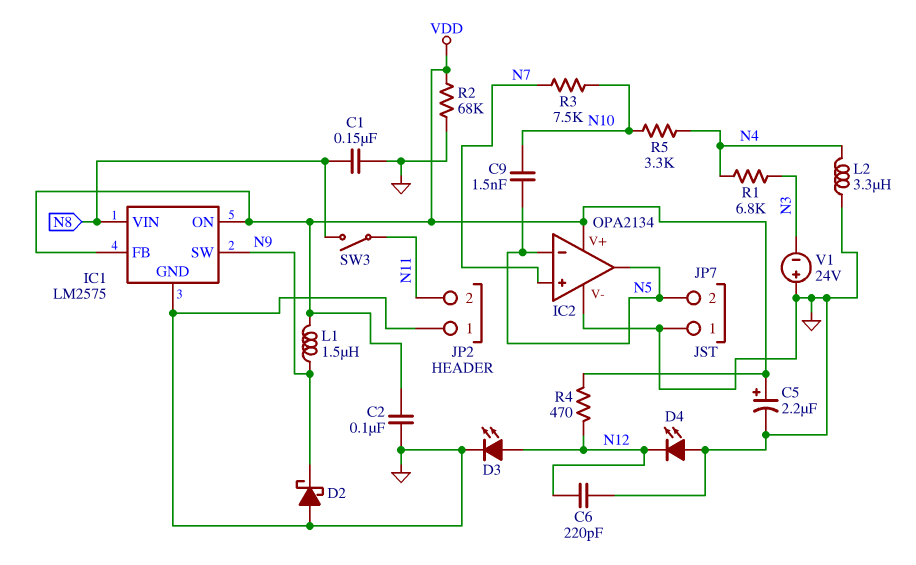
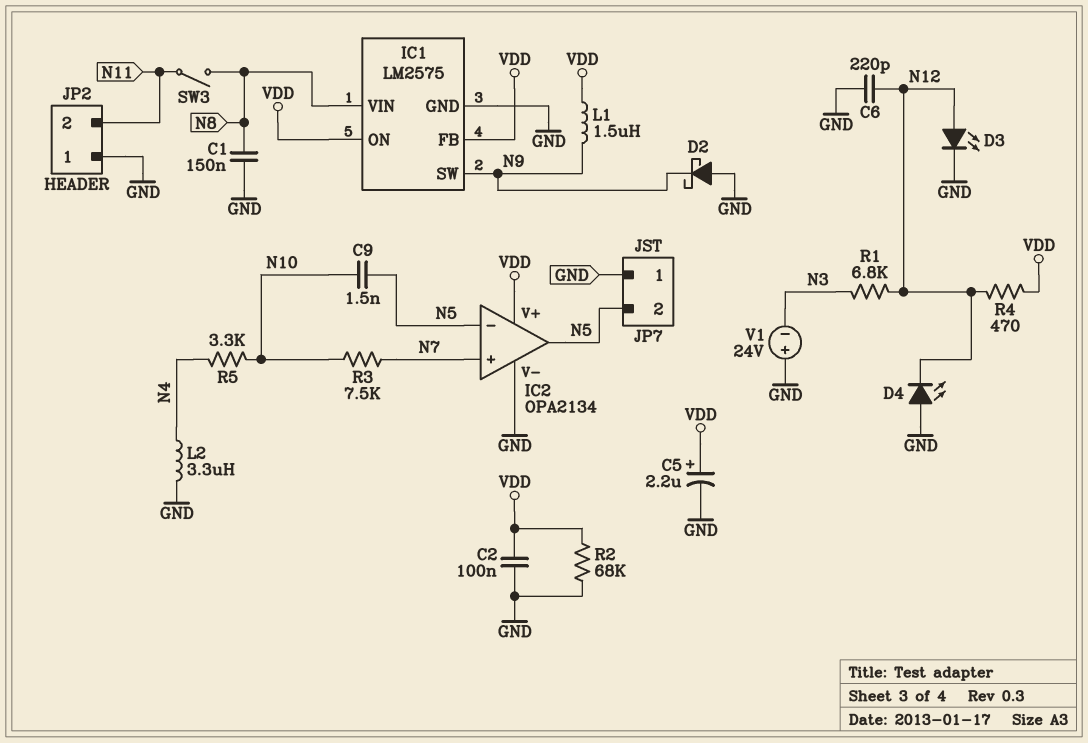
R1: 6.8k (N3, N4) -> 6.8k (N3, N12)

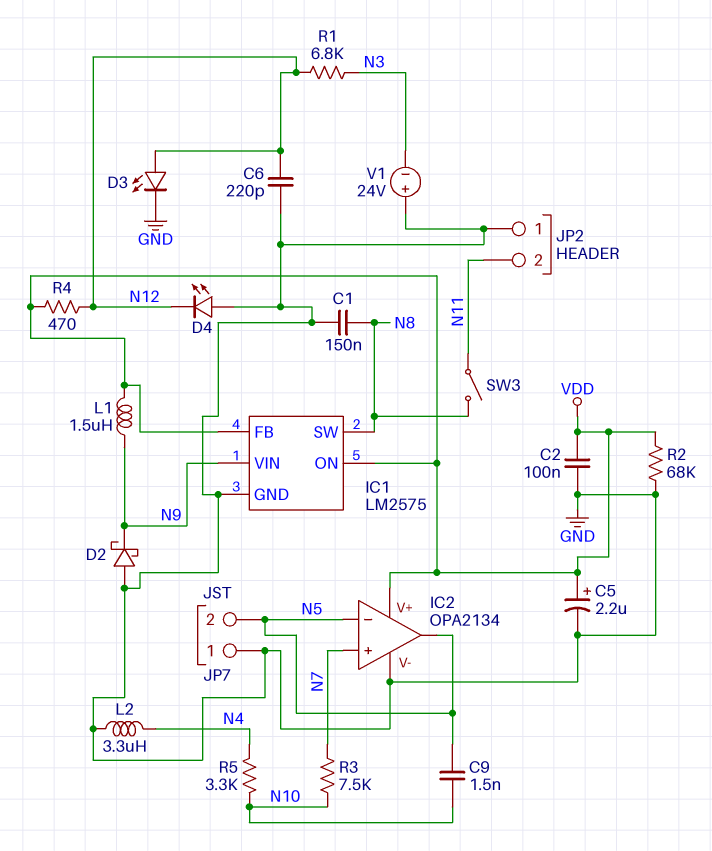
IC1 pin SW: N9 -> N8
IC1 pin VIN: N8 -> N9

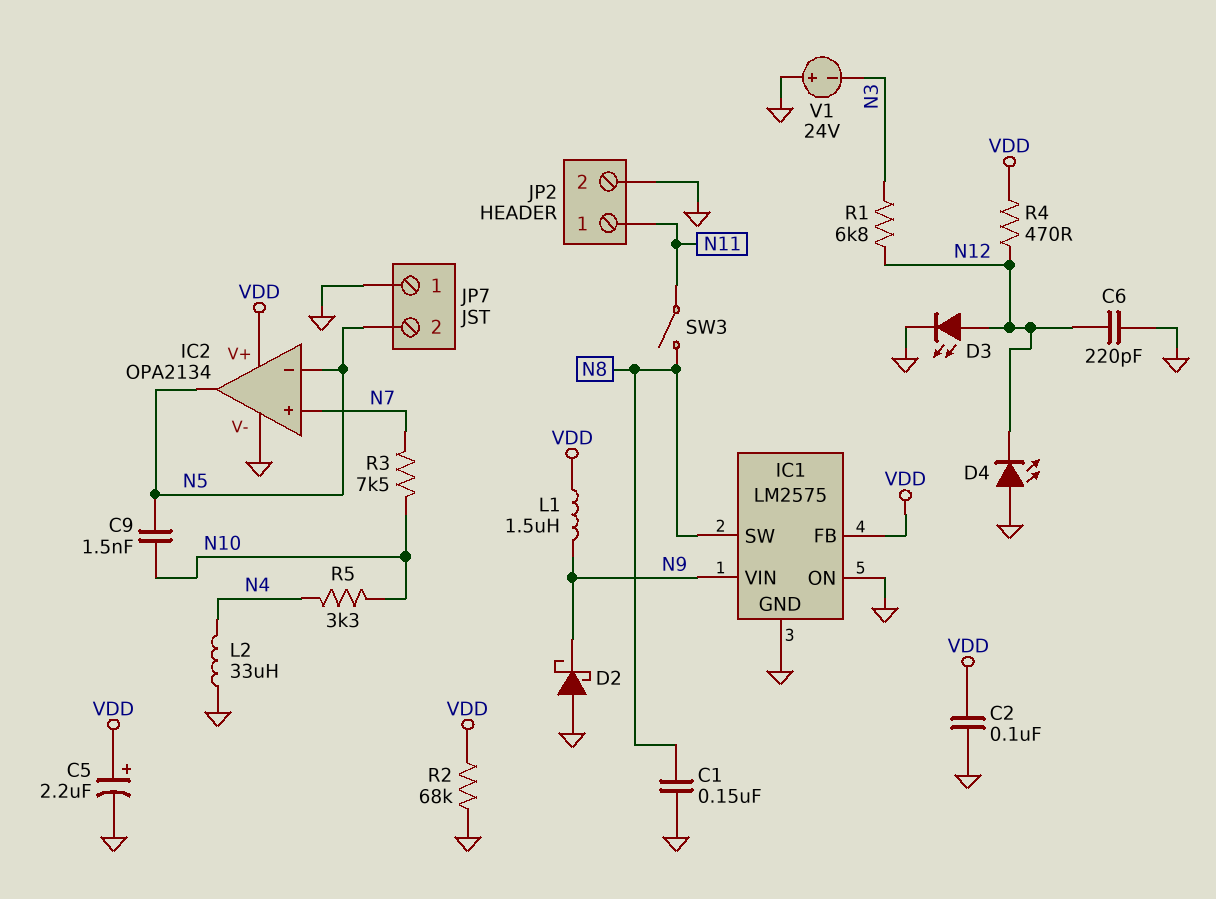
IC1 pin ON: VDD -> GND
JP2 pin 1: GND -> N11
JP2 pin 2: N11 -> GND
L2: 3.3uH (GND, N4) -> 33uH (GND, N4)

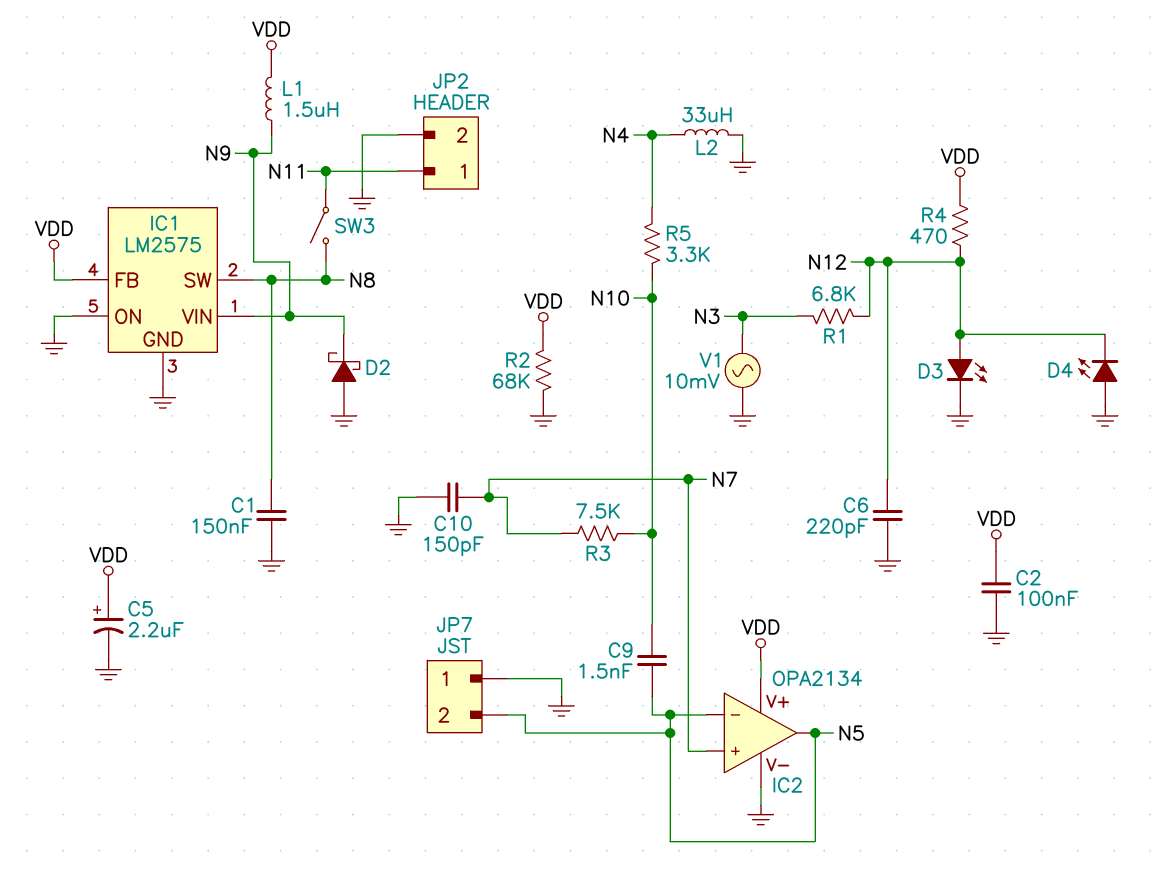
C10: none -> 150pF (GND, N7)
V1: 24V (plus GND, minus N3) -> AC 10mV (GND, N3)

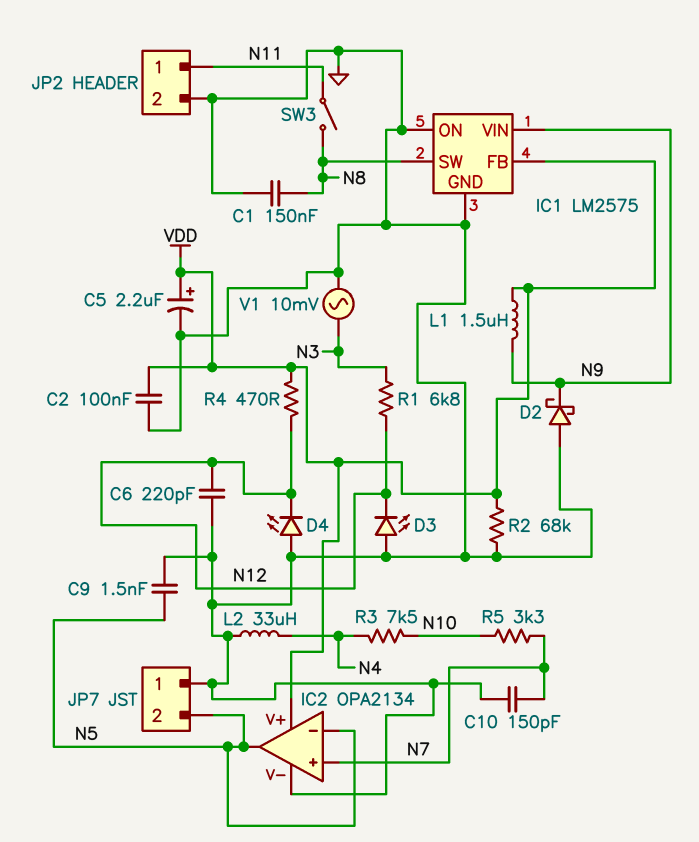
C9: 1.5nF (N5, N10) -> 1.5nF (GND, N5)
D3: LED (A N12, K GND) -> LED (A GND, K N12)
R3: 7.5k (N7, N10) -> 7.5k (N4, N10)
R5: 3.3k (N4, N10) -> 3.3k (N7, N10)

